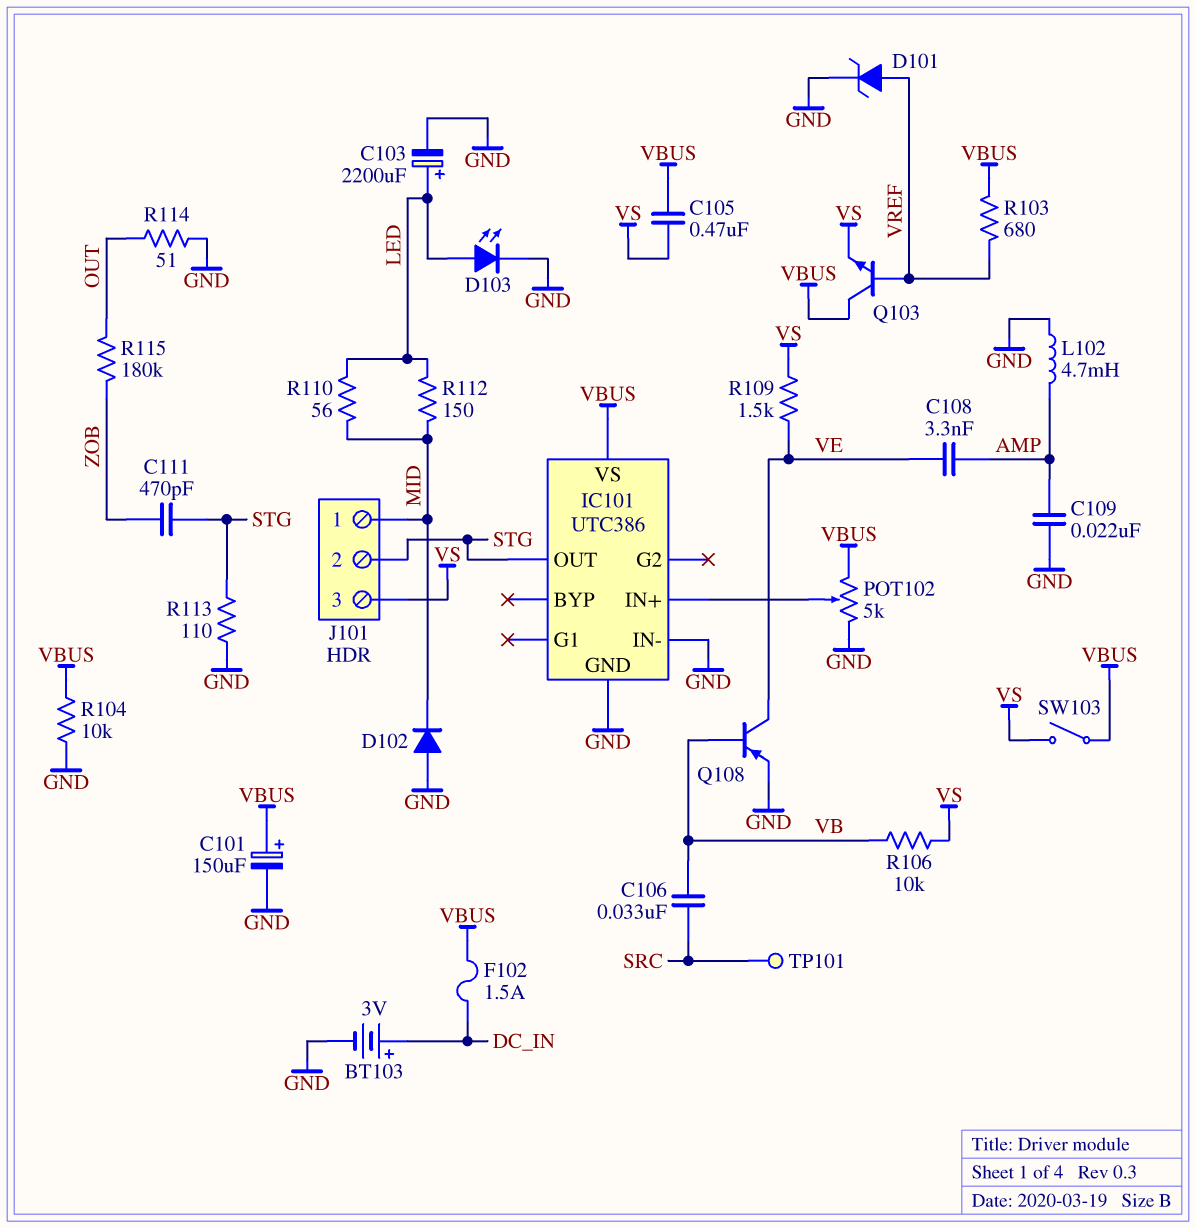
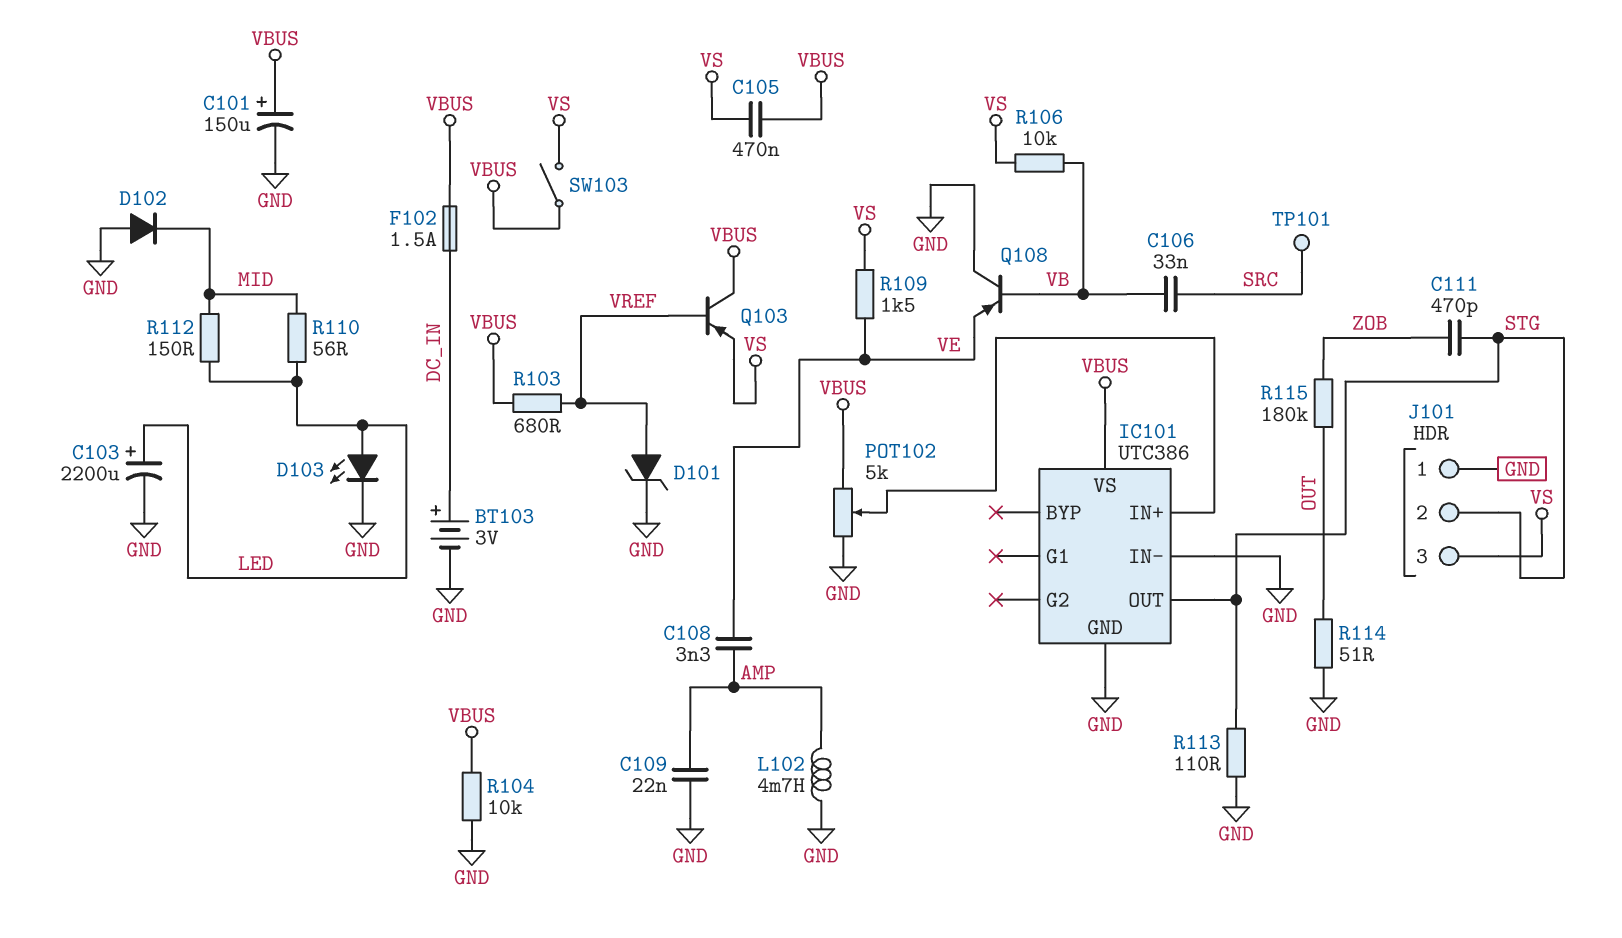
J101 pin 1: MID -> GND
Q103: NPN (B VREF, C VBUS, E VS) -> PNP (B VREF, C VBUS, E VS)
Q108: PNP (B VB, C VE, E GND) -> PNP (B VB, C GND, E VE)

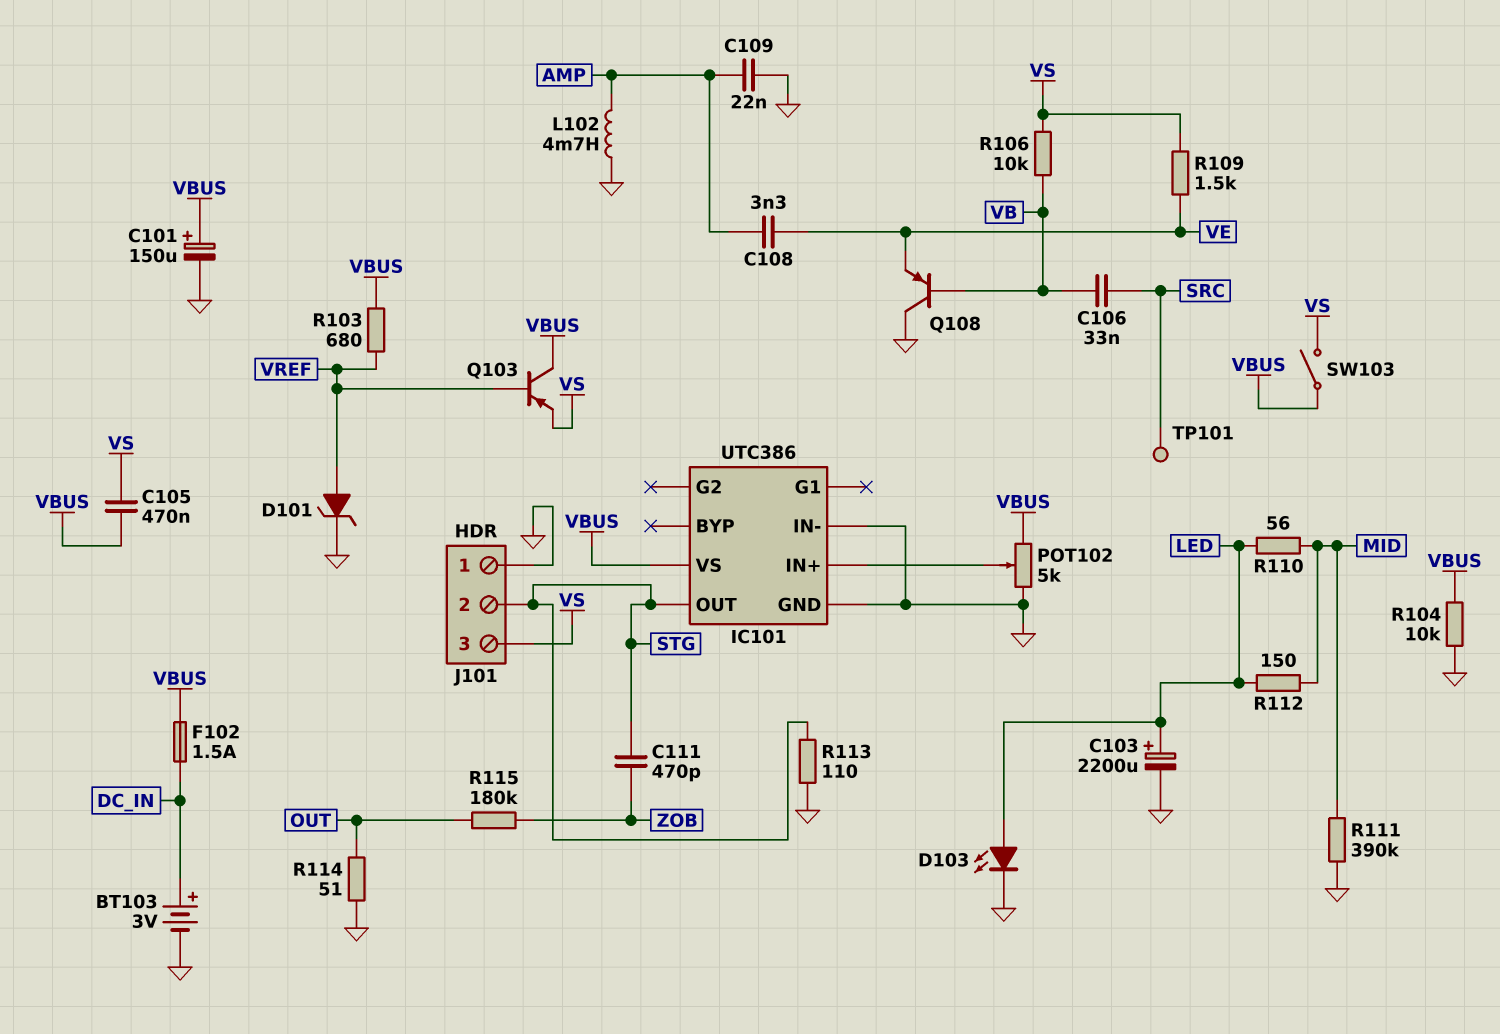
D102: diode (A GND, K MID) -> none
R111: none -> 390k (GND, MID)

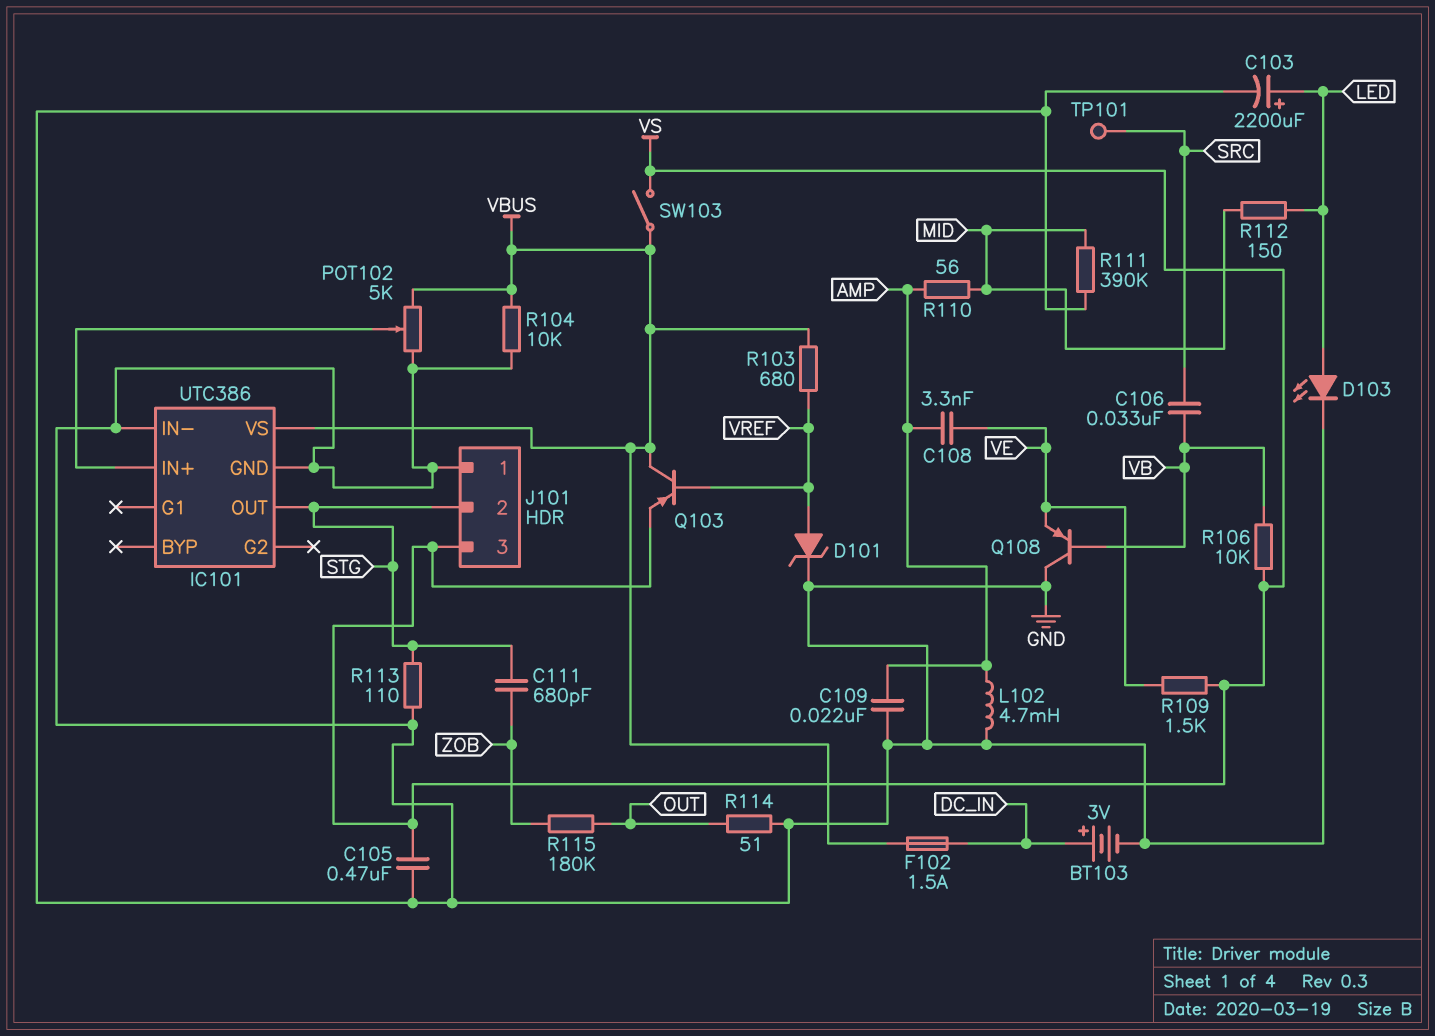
C101: 150uF (plus VBUS, minus GND) -> none
C105: 470nF (VBUS, VS) -> 470nF (GND, VS)
C111: 470pF (STG, ZOB) -> 680pF (STG, ZOB)
R110: 56 (LED, MID) -> 56 (AMP, MID)

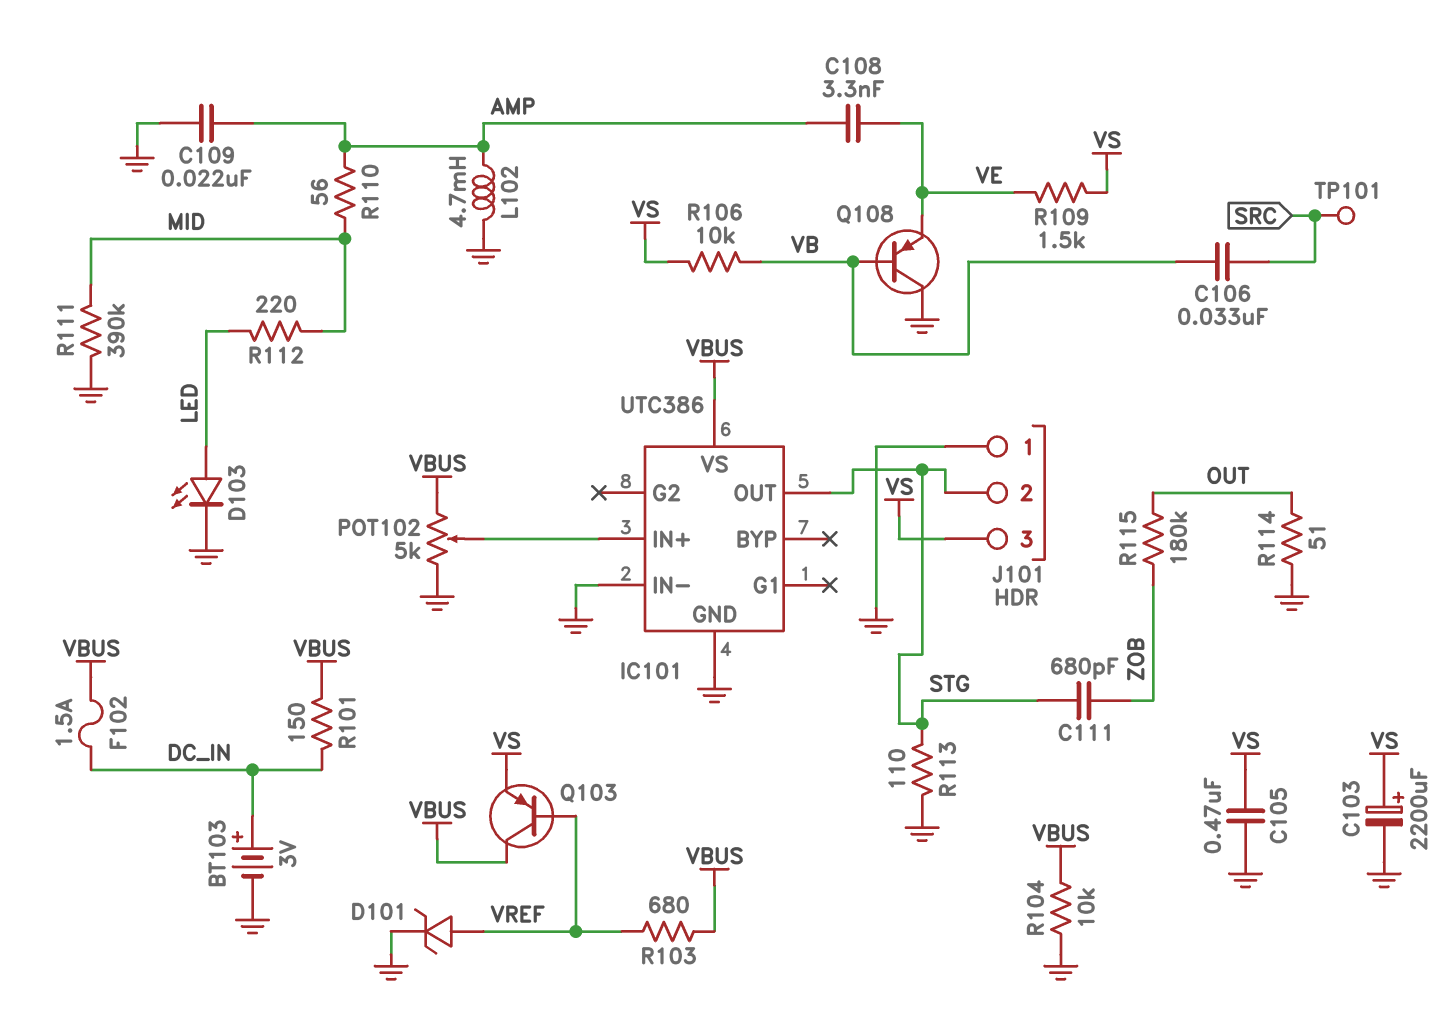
C103: 2200uF (plus LED, minus GND) -> 2200uF (plus VS, minus GND)
R101: none -> 150 (DC_IN, VBUS)
R112: 150 (LED, MID) -> 220 (LED, MID)
SW103: switch (VBUS, VS) -> none

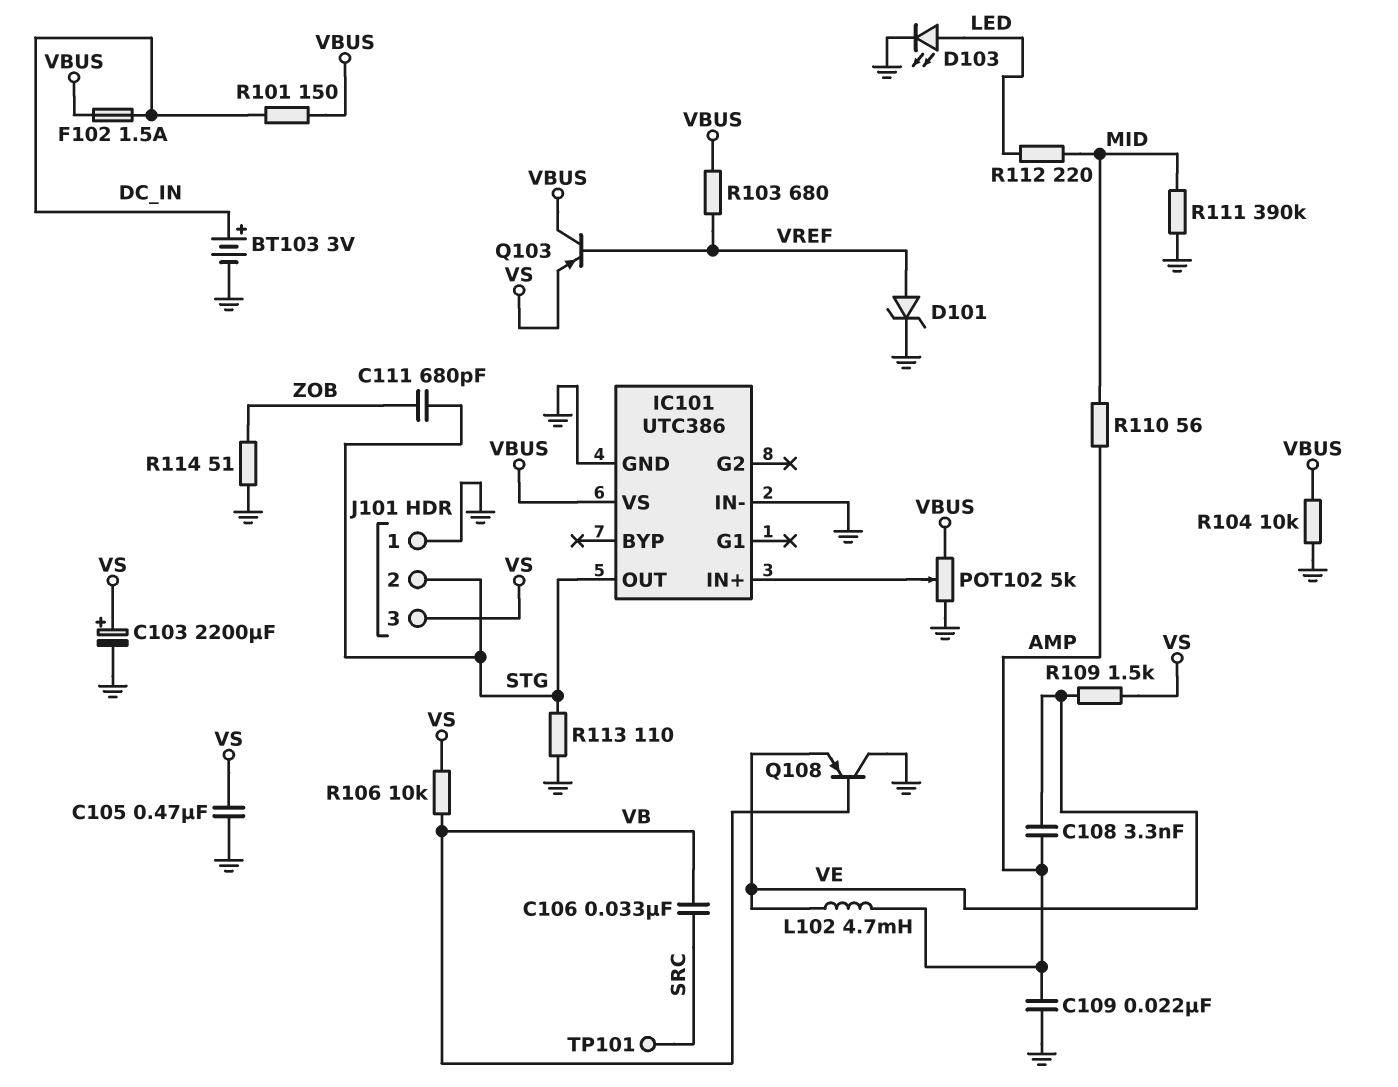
L102: 4.7mH (AMP, GND) -> 4.7mH (AMP, VE)
R114: 51 (GND, OUT) -> 51 (GND, ZOB)
R115: 180k (OUT, ZOB) -> none

